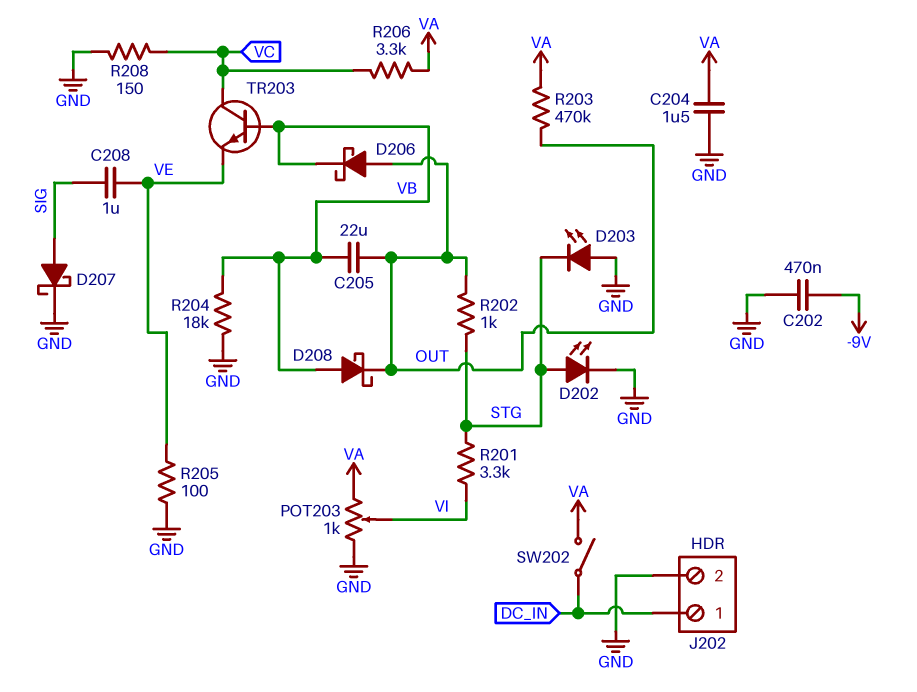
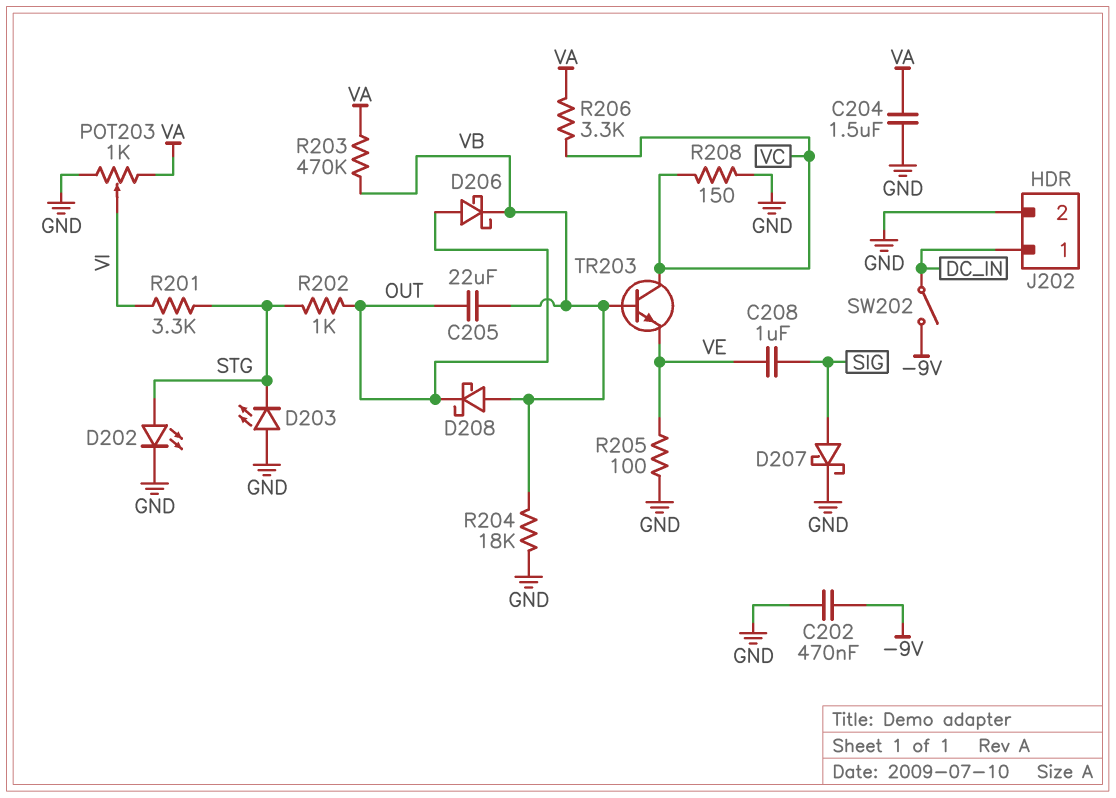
R203: 470k (OUT, VA) -> 470k (VA, VB)
SW202: switch (DC_IN, VA) -> switch (-9V, DC_IN)

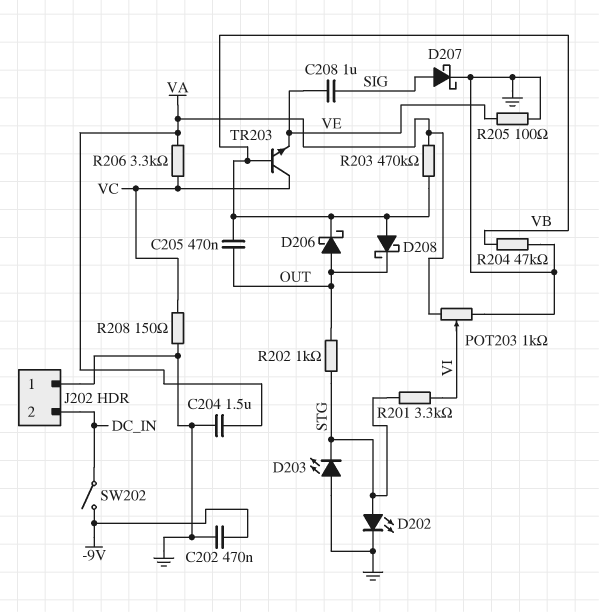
C205: 22uF (OUT, VB) -> 470nF (OUT, VB)
J202 pin 1: DC_IN -> GND
J202 pin 2: GND -> DC_IN
R204: 18k (GND, VB) -> 47k (GND, VB)

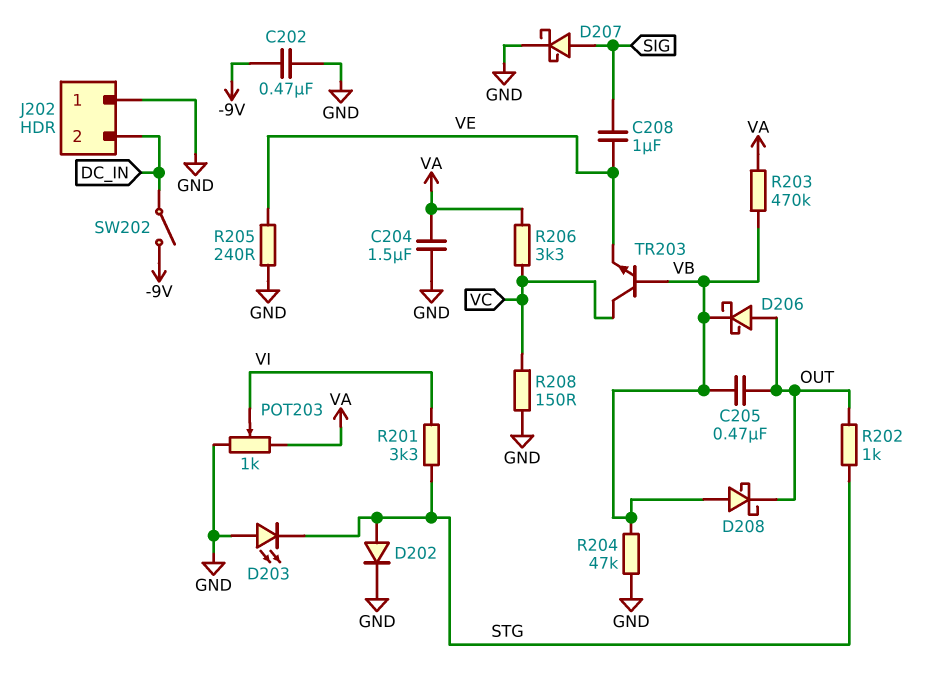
D202: LED (A STG, K GND) -> diode (A STG, K GND)
R205: 100 (GND, VE) -> 240 (GND, VE)

